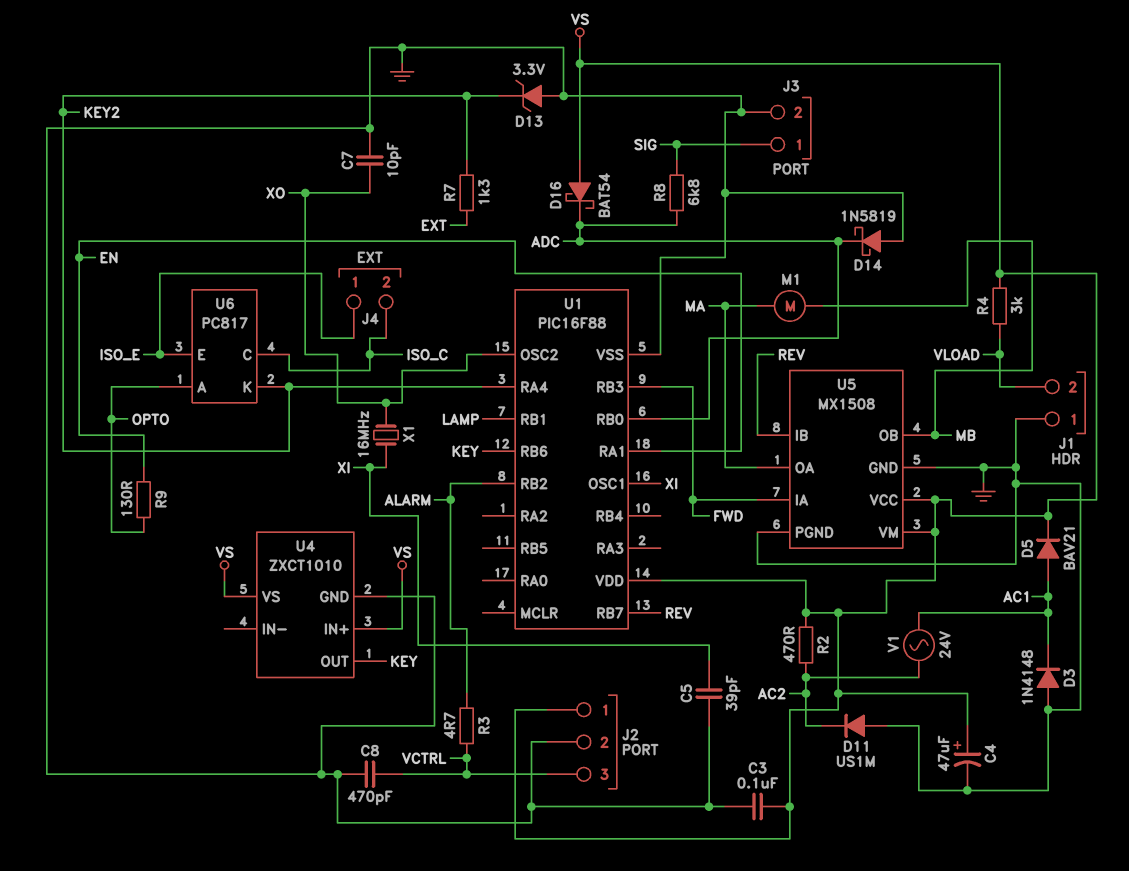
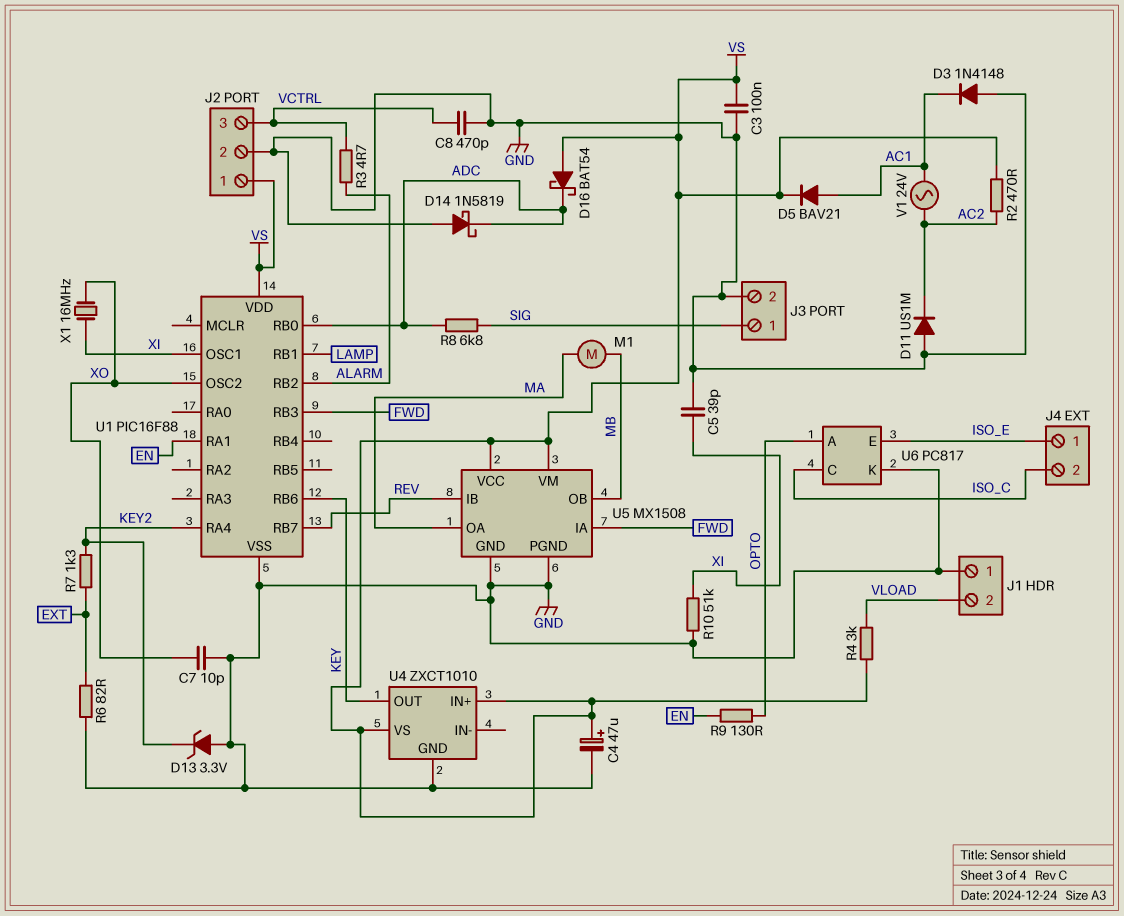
R6: none -> 82 (EXT, GND)
R10: none -> 51k (GND, XI)
U6 pin K: KEY2 -> GND

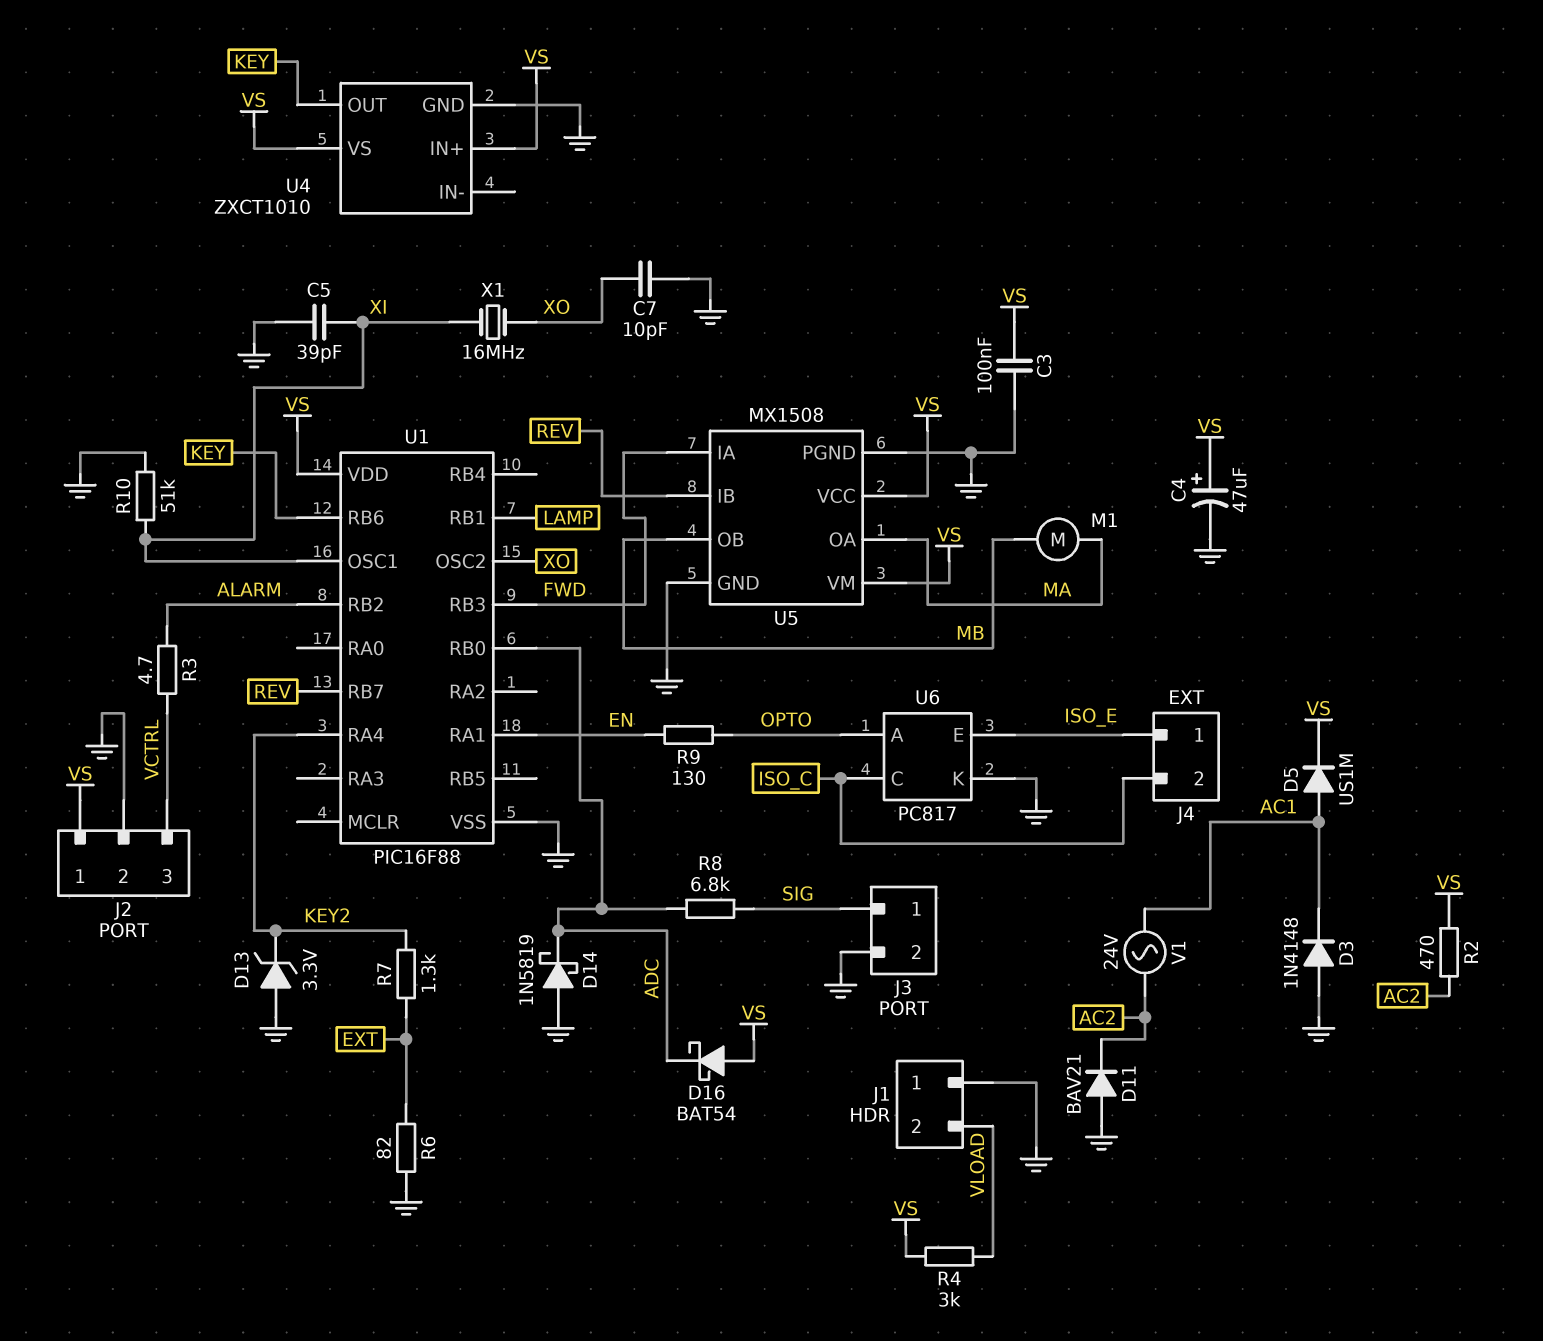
C8: 470pF (GND, VCTRL) -> none
D5: diode BAV21 (A AC1, K VS) -> diode US1M (A AC1, K VS)
D11: diode US1M (A GND, K AC2) -> diode BAV21 (A GND, K AC2)

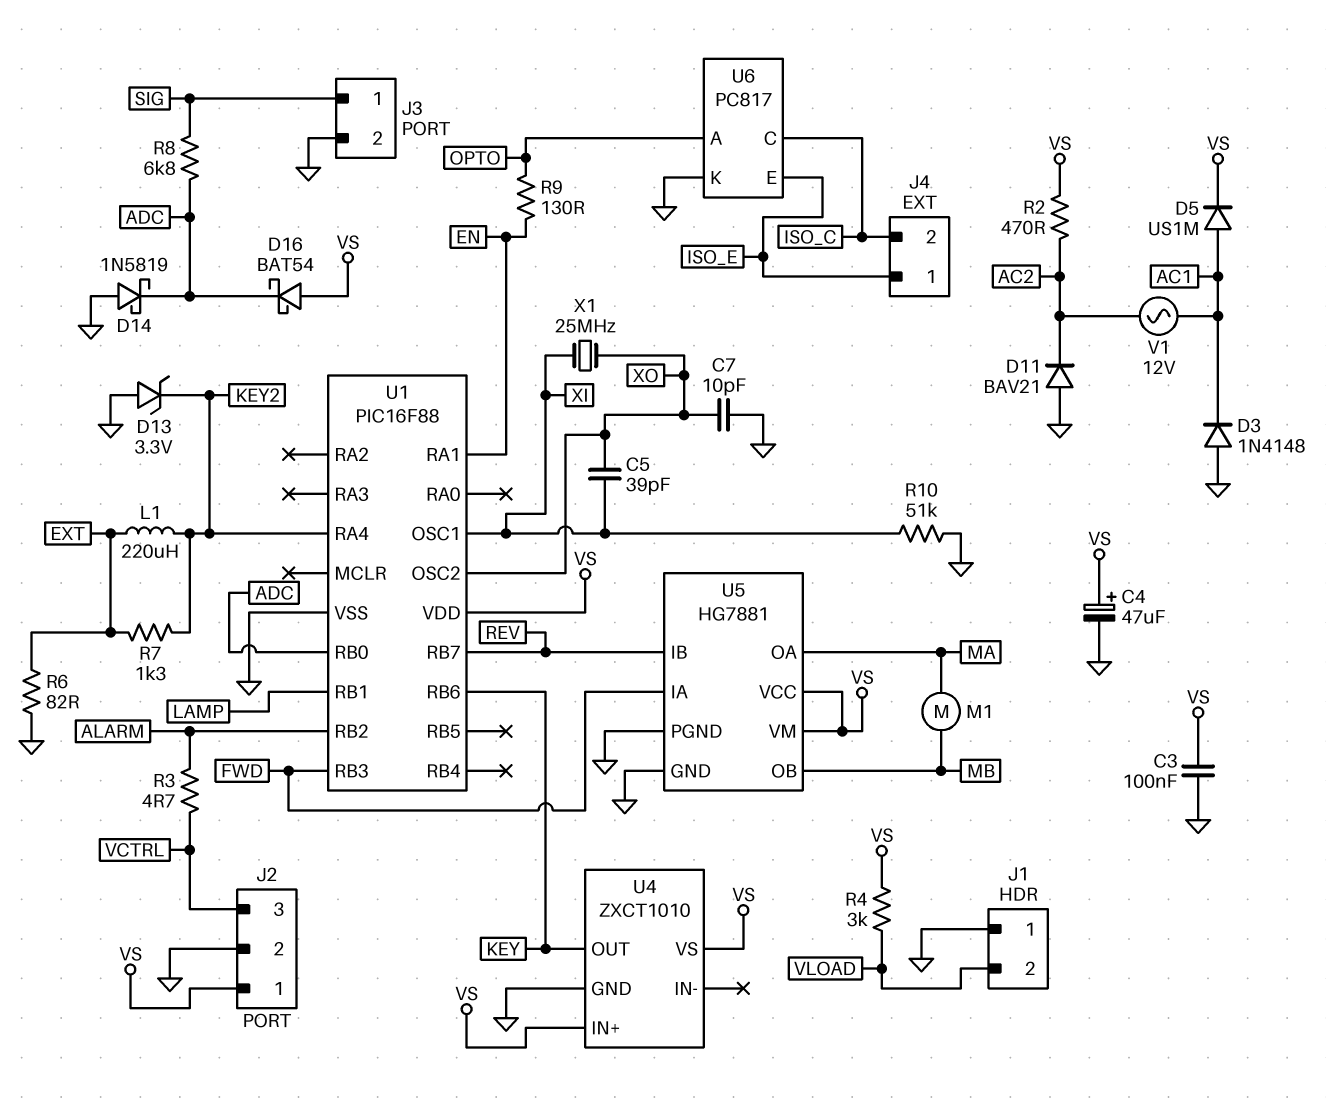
C5: 39pF (GND, XI) -> 39pF (XI, XO)
L1: none -> 220uH (EXT, KEY2)
U5: MX1508 -> HG7881
V1: AC 24V (AC1, AC2) -> AC 12V (AC1, AC2)
X1: 16MHz (XI, XO) -> 25MHz (XI, XO)

